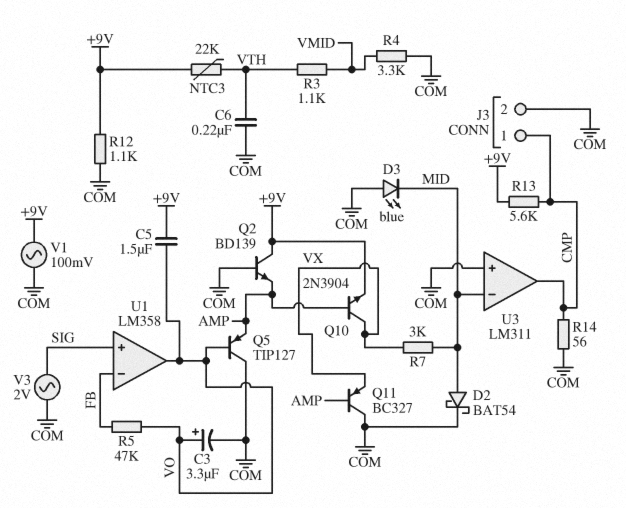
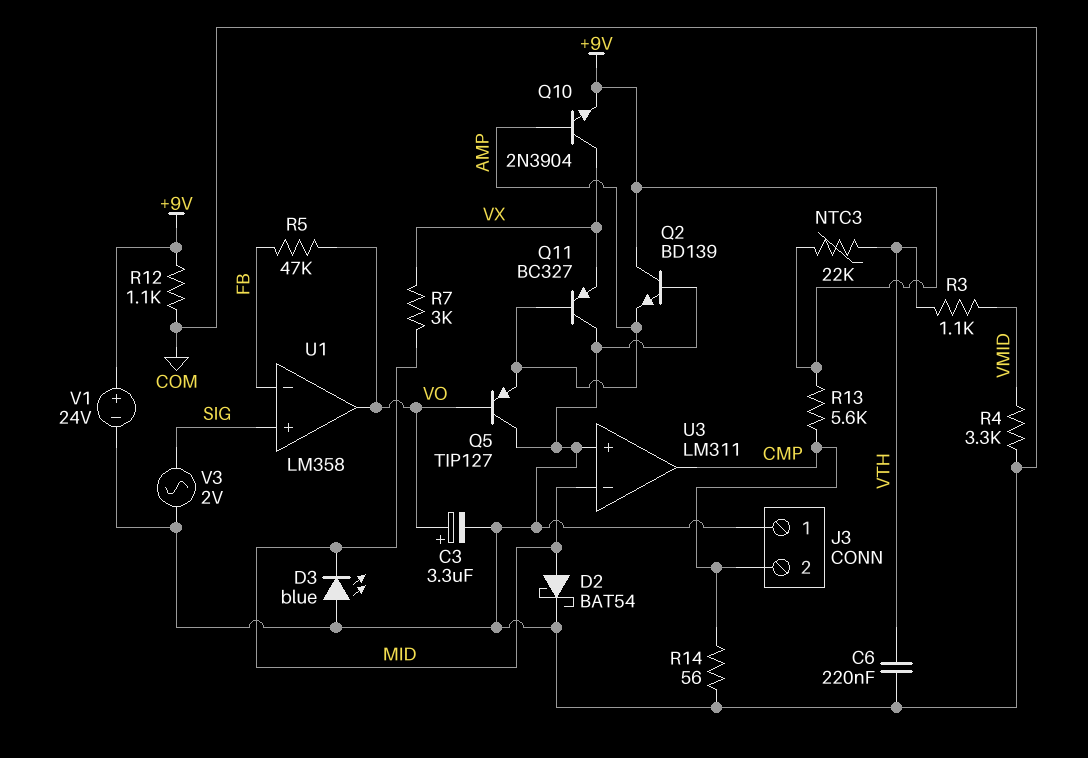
C5: 1.5uF (+9V, VO) -> none
J3 pin 1: CMP -> COM
J3 pin 2: COM -> CMP
V1: AC 100mV (+9V, COM) -> 24V (plus +9V, minus COM)

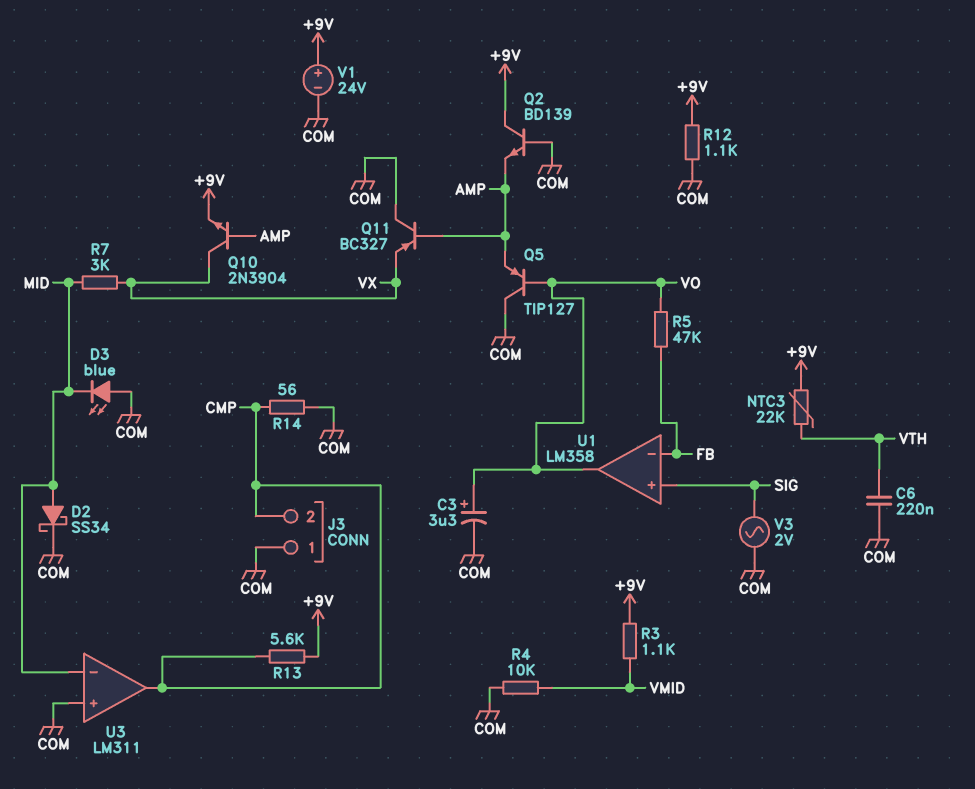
D2: schottky BAT54 (A MID, K COM) -> schottky SS34 (A MID, K COM)
R3: 1.1k (VMID, VTH) -> 1.1k (+9V, VMID)
R4: 3.3k (COM, VMID) -> 10k (COM, VMID)

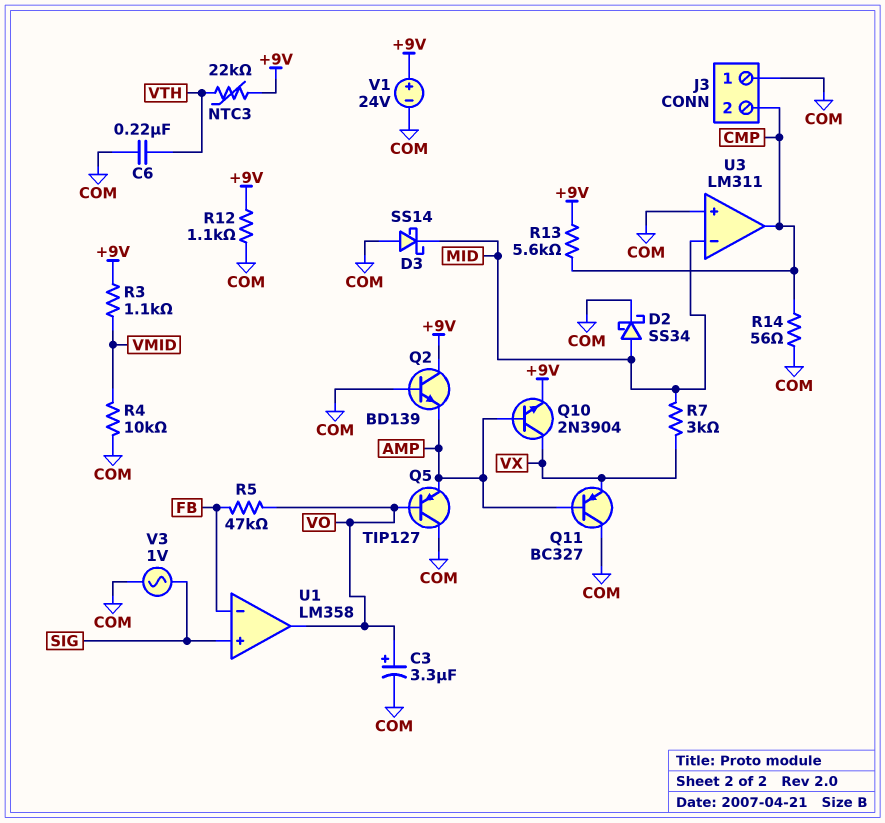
D3: LED blue (A COM, K MID) -> schottky SS14 (A COM, K MID)
V3: AC 2V (COM, SIG) -> AC 1V (COM, SIG)

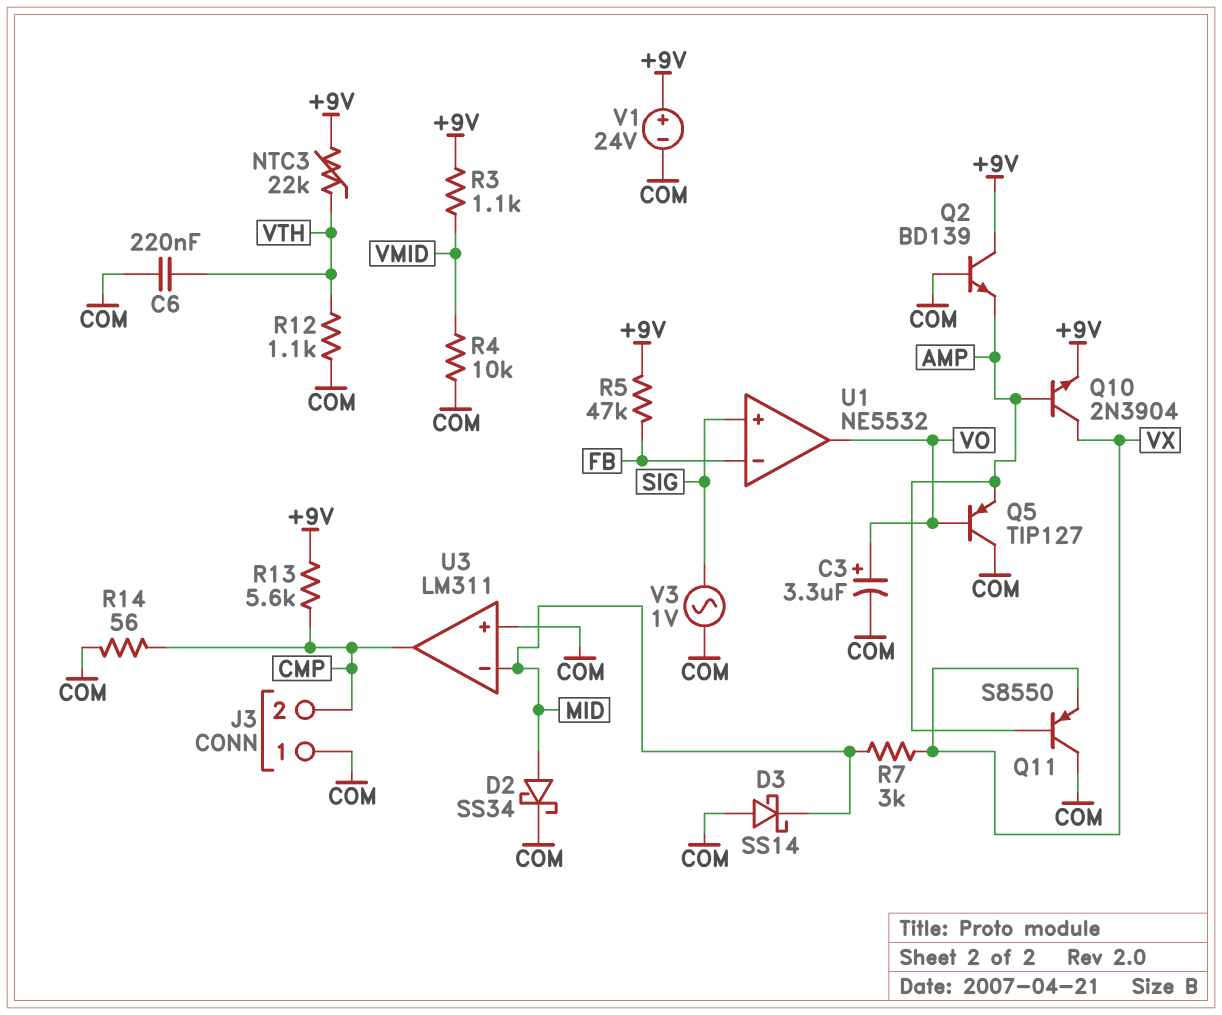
Q11: PNP BC327 (B AMP, C COM, E VX) -> PNP S8550 (B AMP, C COM, E VX)
R5: 47k (FB, VO) -> 47k (+9V, FB)
R12: 1.1k (+9V, COM) -> 1.1k (COM, VTH)
U1: LM358 -> NE5532

